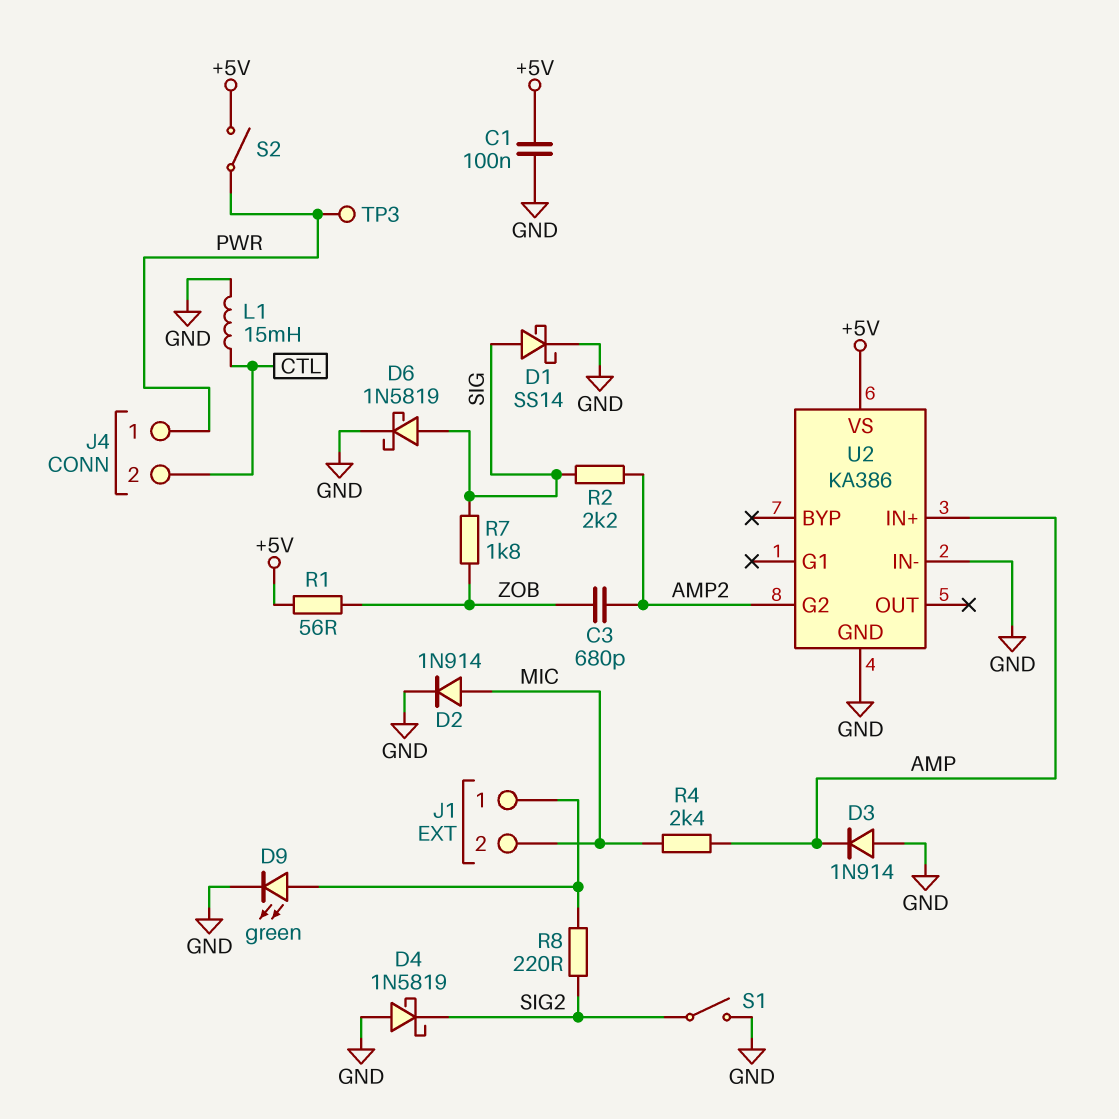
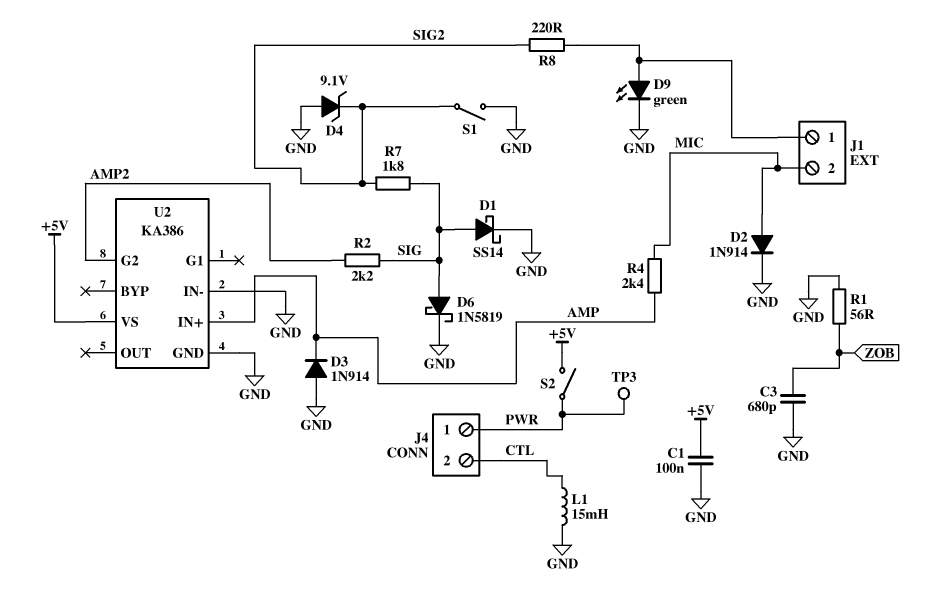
C3: 680pF (AMP2, ZOB) -> 680pF (GND, ZOB)
D4: schottky 1N5819 (A GND, K SIG2) -> zener 9.1V (A GND, K SIG2)
R1: 56 (+5V, ZOB) -> 56 (GND, ZOB)
R7: 1.8k (SIG, ZOB) -> 1.8k (SIG, SIG2)

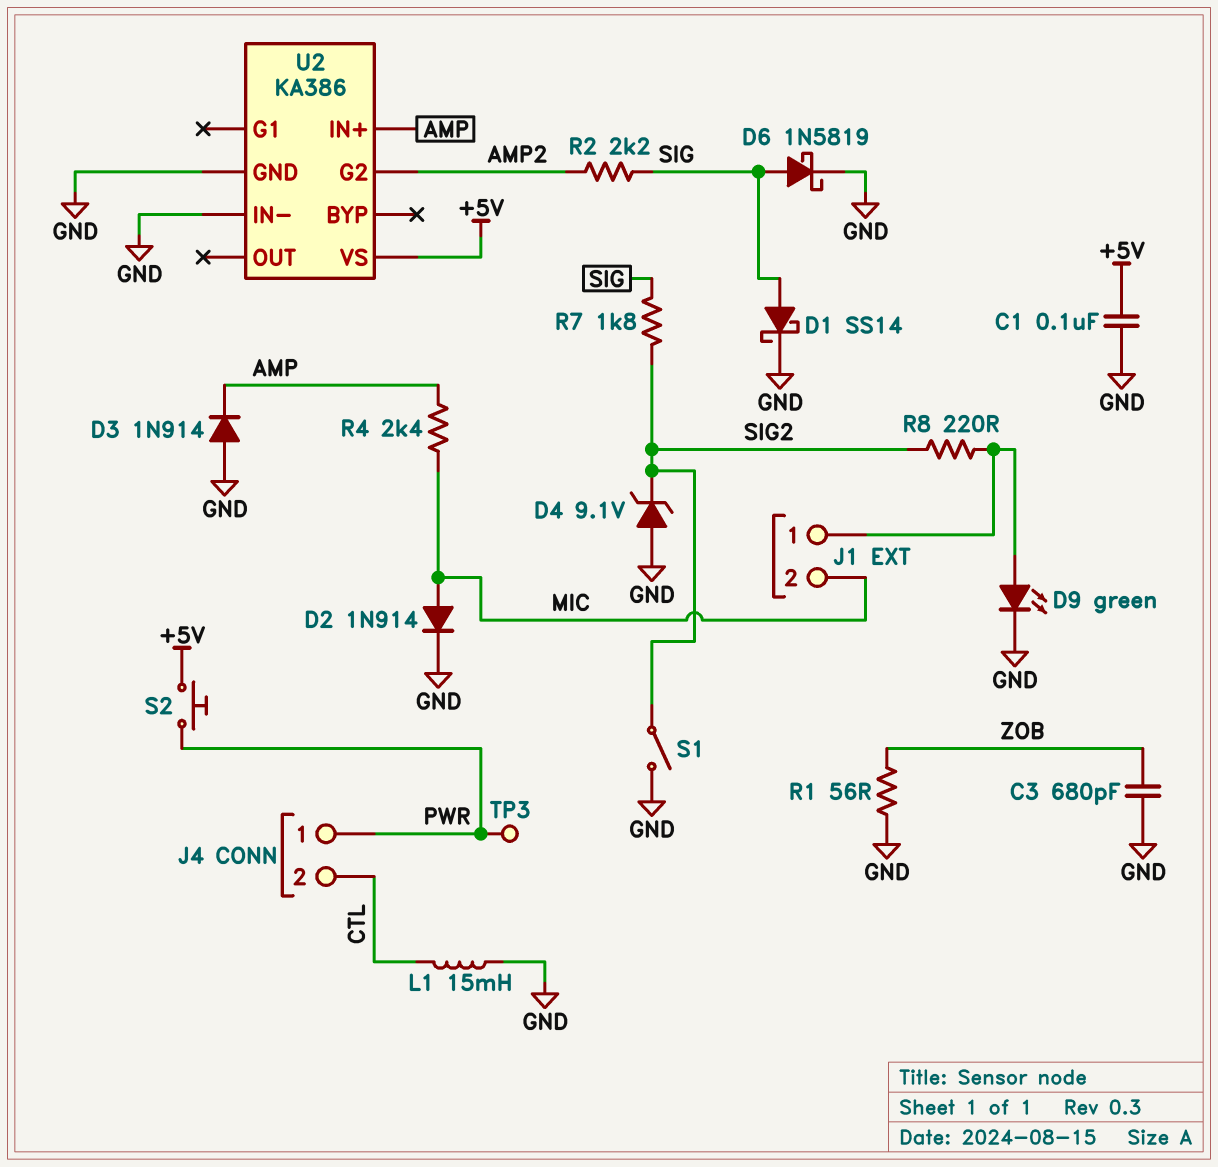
S2: switch (+5V, PWR) -> button (+5V, PWR)

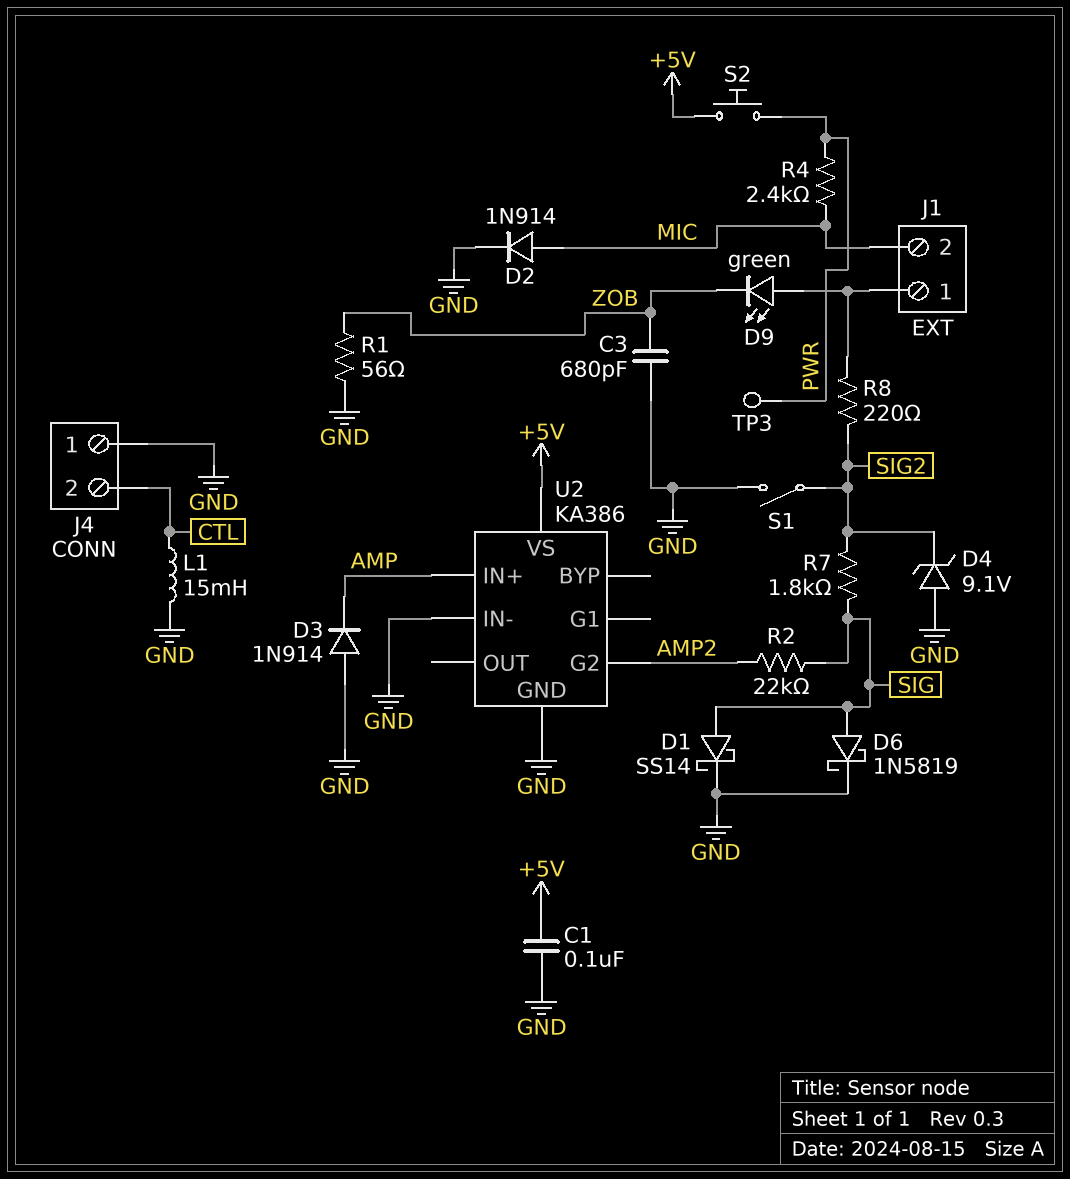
D9: LED green (A J1/1, K GND) -> LED green (A J1/1, K ZOB)
J4 pin 1: PWR -> GND
R2: 2.2k (AMP2, SIG) -> 22k (AMP2, SIG)
R4: 2.4k (AMP, MIC) -> 2.4k (MIC, PWR)

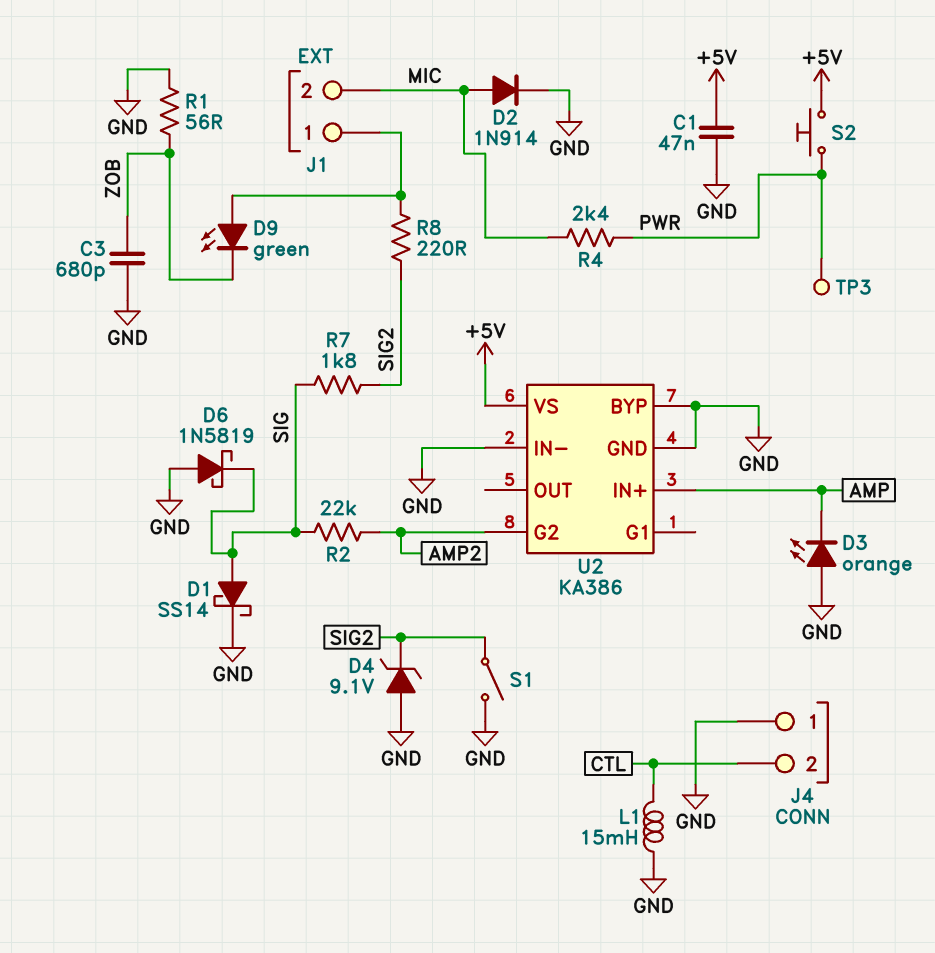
C1: 100nF (+5V, GND) -> 47nF (+5V, GND)
D3: diode 1N914 (A GND, K AMP) -> LED orange (A GND, K AMP)
D6: schottky 1N5819 (A SIG, K GND) -> schottky 1N5819 (A GND, K SIG)
U2 pin BYP: none -> GND

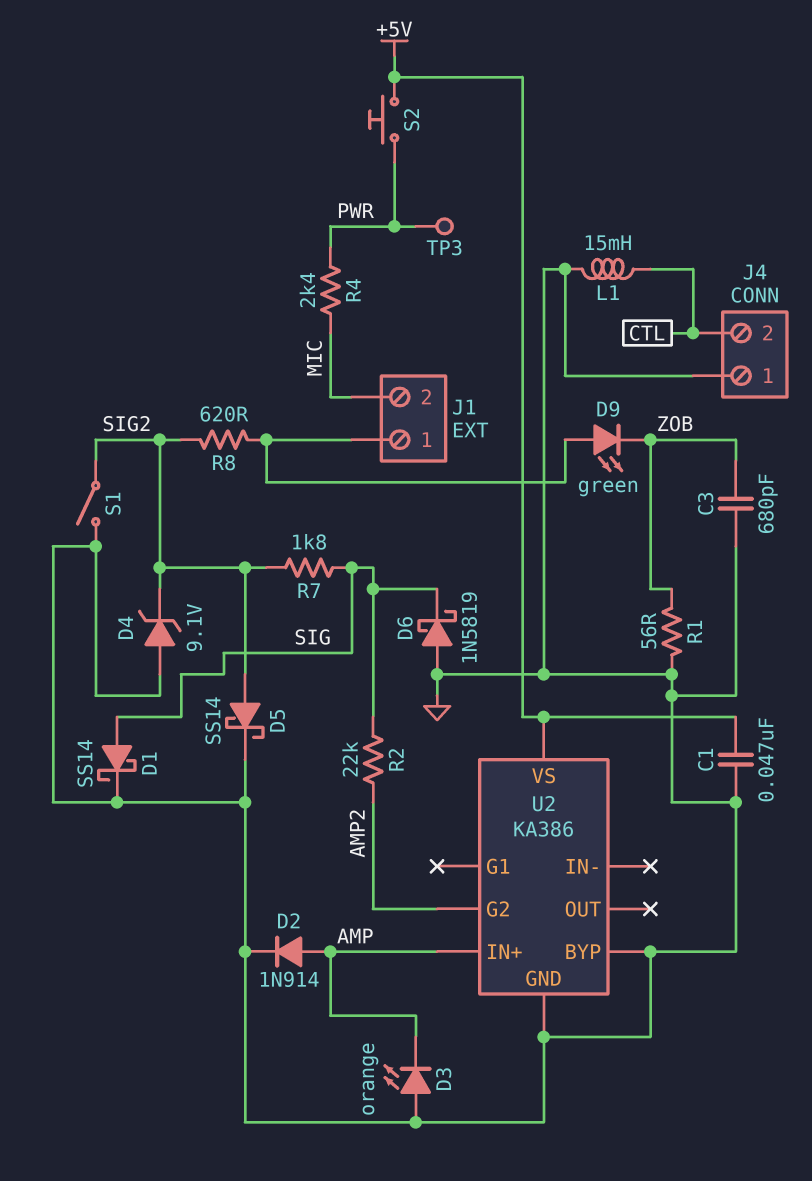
D2: diode 1N914 (A MIC, K GND) -> diode 1N914 (A AMP, K GND)
D5: none -> schottky SS14 (A SIG2, K GND)
R8: 220 (J1/1, SIG2) -> 620 (J1/1, SIG2)
U2 pin IN-: GND -> none

